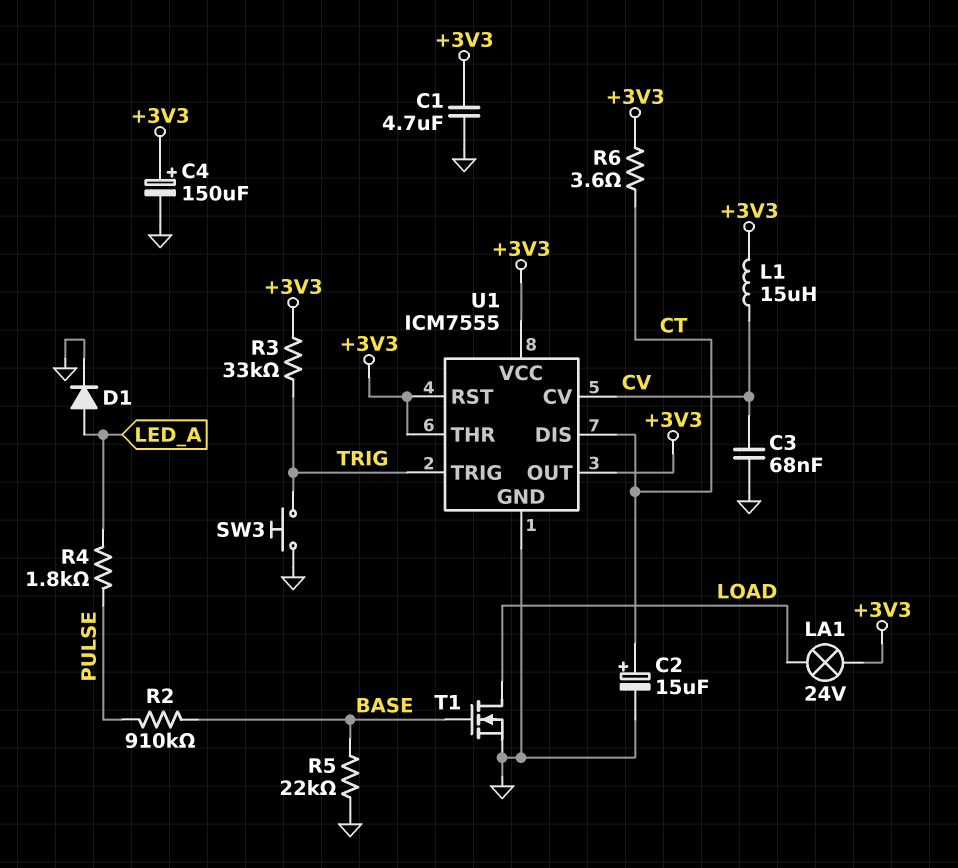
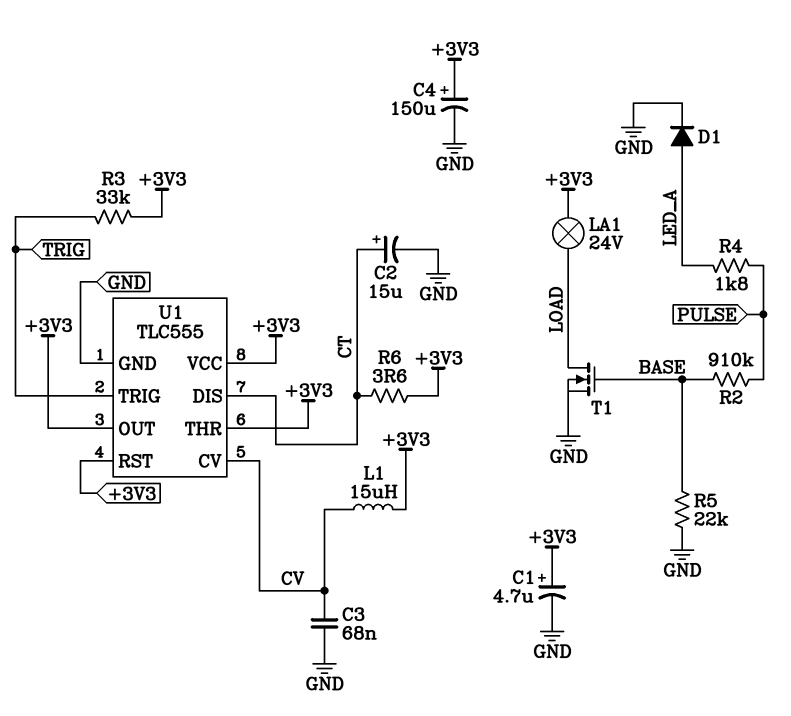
C1: 4.7uF (+3V3, GND) -> 4.7uF (plus +3V3, minus GND)
SW3: button (GND, TRIG) -> none
U1: ICM7555 -> TLC555

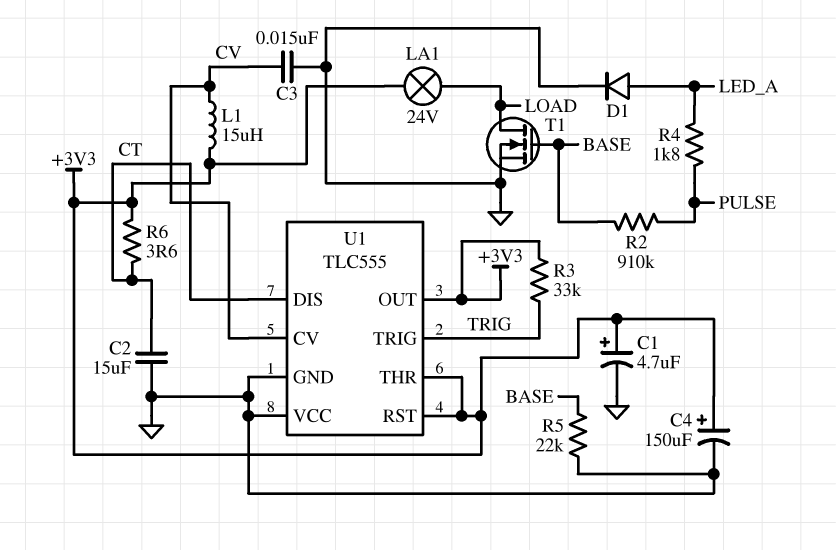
C2: 15uF (plus CT, minus GND) -> 15uF (CT, GND)
C3: 68nF (CV, GND) -> 15nF (CV, GND)
U1 pin VCC: +3V3 -> GND

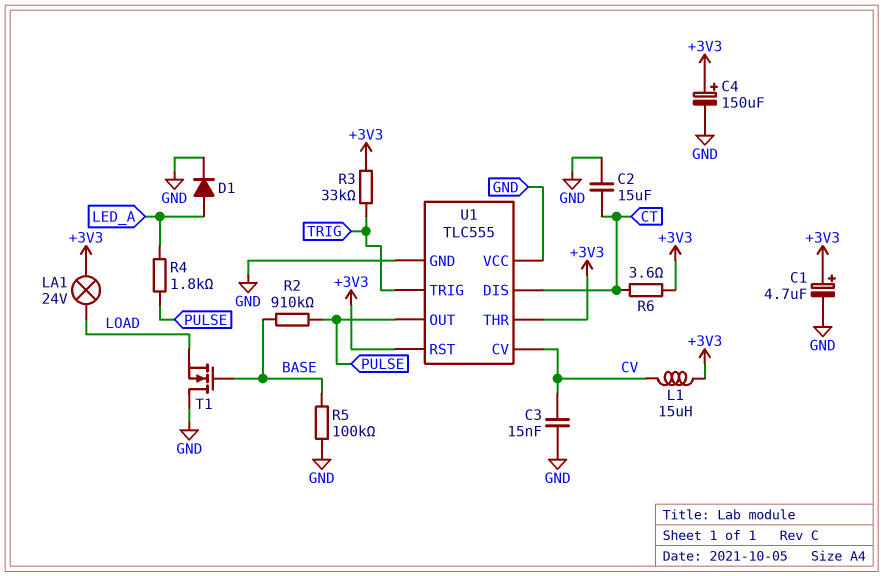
R5: 22k (BASE, GND) -> 100k (BASE, GND)
T1: NMOS (G BASE, D LOAD, S GND) -> NMOS (G BASE, D GND, S LOAD)
U1 pin OUT: +3V3 -> PULSE

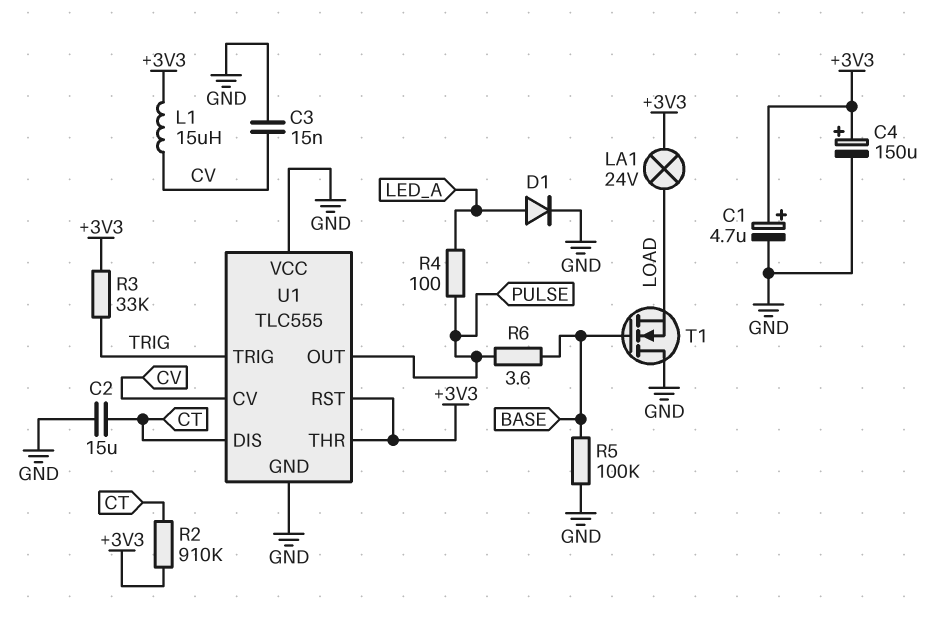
R2: 910k (BASE, PULSE) -> 910k (+3V3, CT)
R4: 1.8k (LED_A, PULSE) -> 100 (LED_A, PULSE)
R6: 3.6 (+3V3, CT) -> 3.6 (BASE, PULSE)

